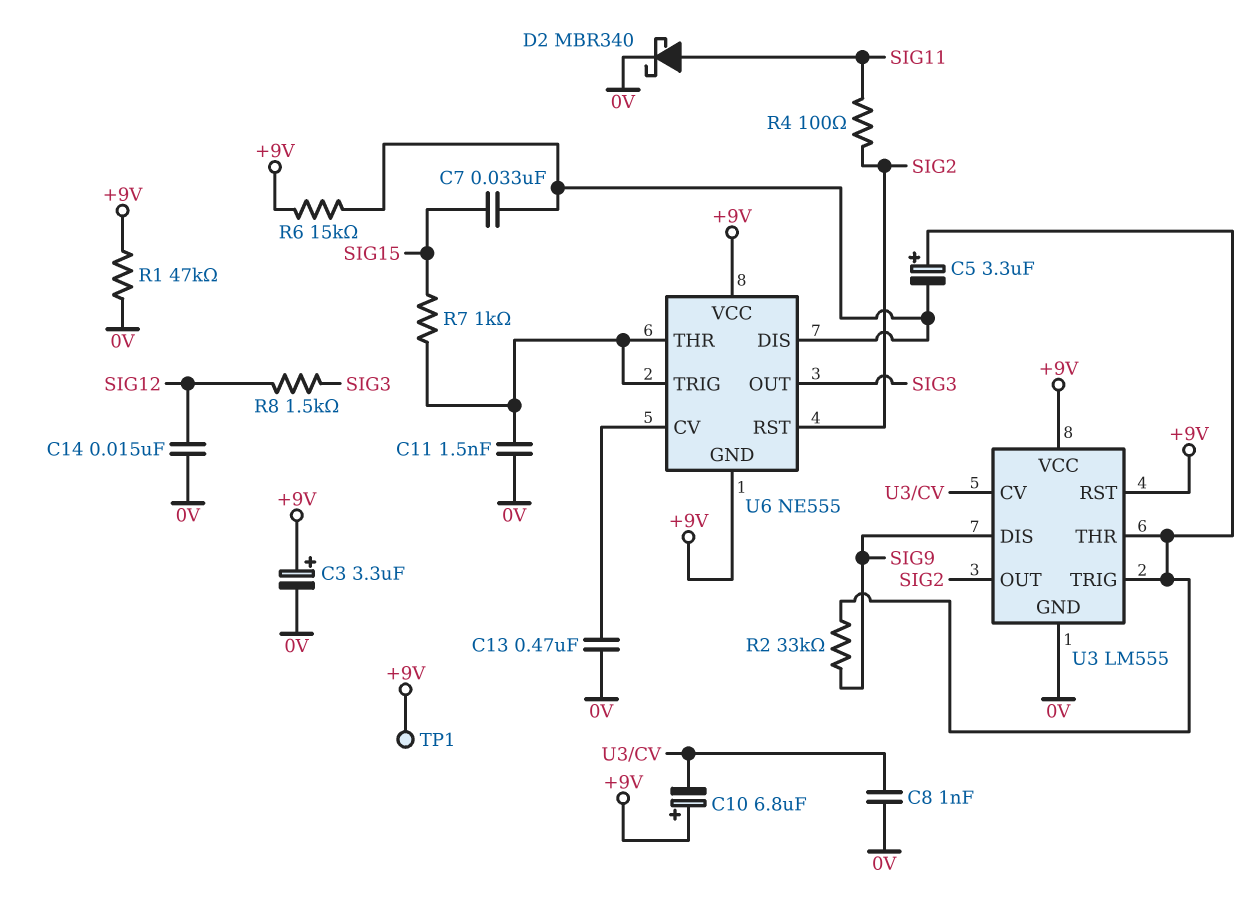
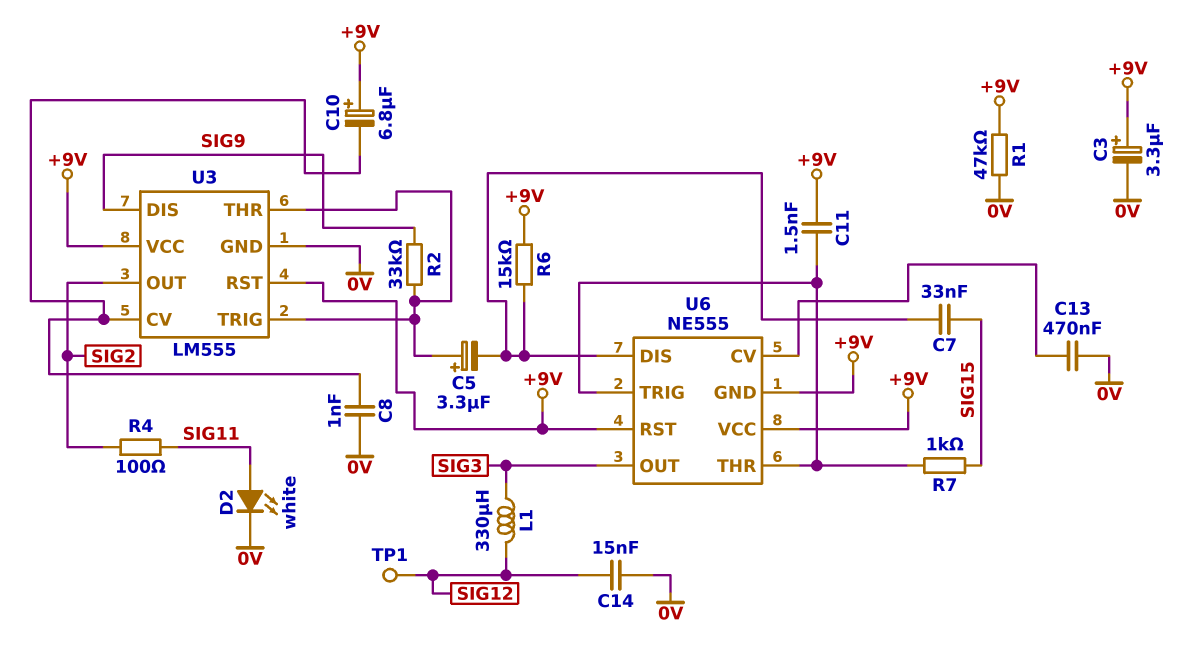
C11: 1.5nF (0V, U6/THR) -> 1.5nF (+9V, U6/THR)
D2: schottky MBR340 (A SIG11, K 0V) -> LED white (A SIG11, K 0V)
L1: none -> 330uH (SIG3, SIG12)
R8: 1.5k (SIG3, SIG12) -> none
TP1: test point (+9V) -> test point (SIG12)
U6 pin RST: SIG2 -> +9V

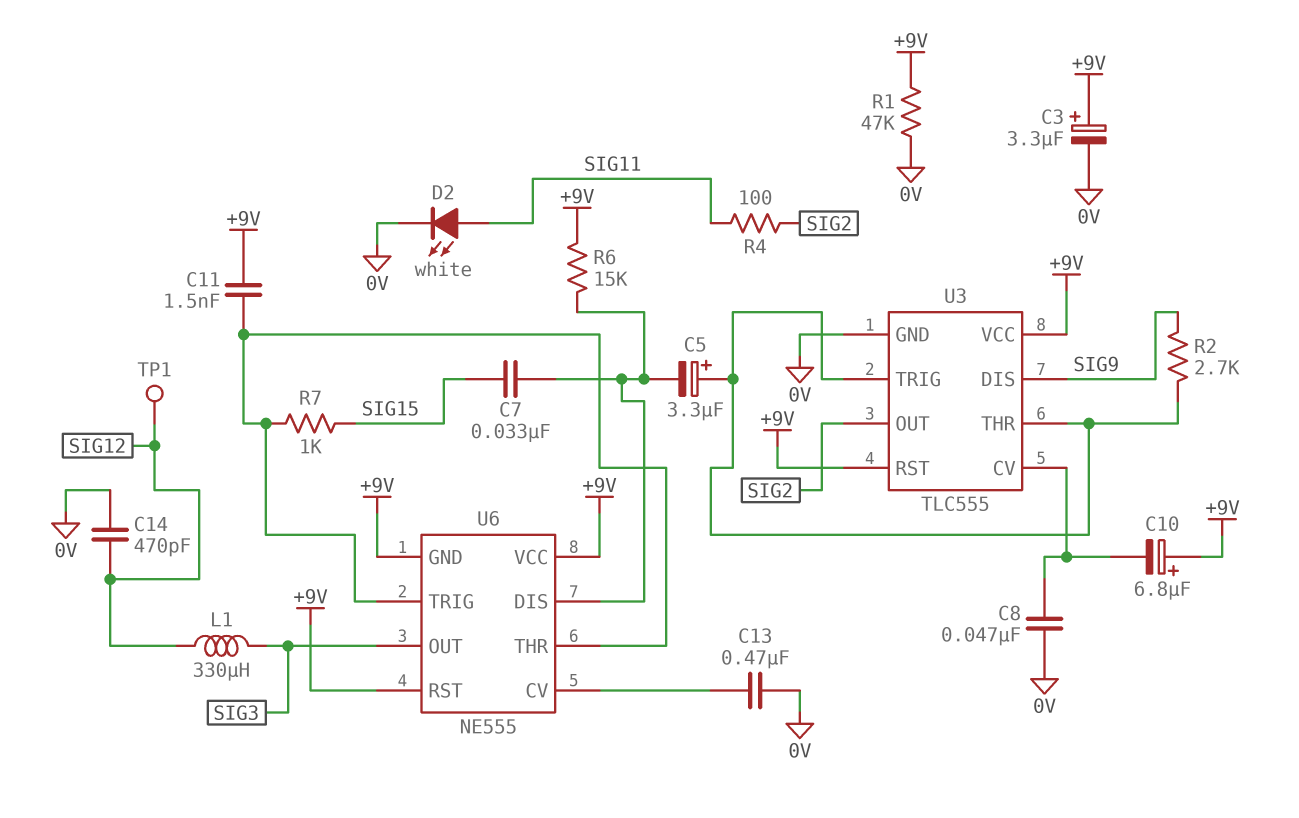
C8: 1nF (0V, U3/CV) -> 47nF (0V, U3/CV)
C14: 15nF (0V, SIG12) -> 470pF (0V, SIG12)
R2: 33k (SIG9, U3/THR) -> 2.7k (SIG9, U3/THR)
U3: LM555 -> TLC555

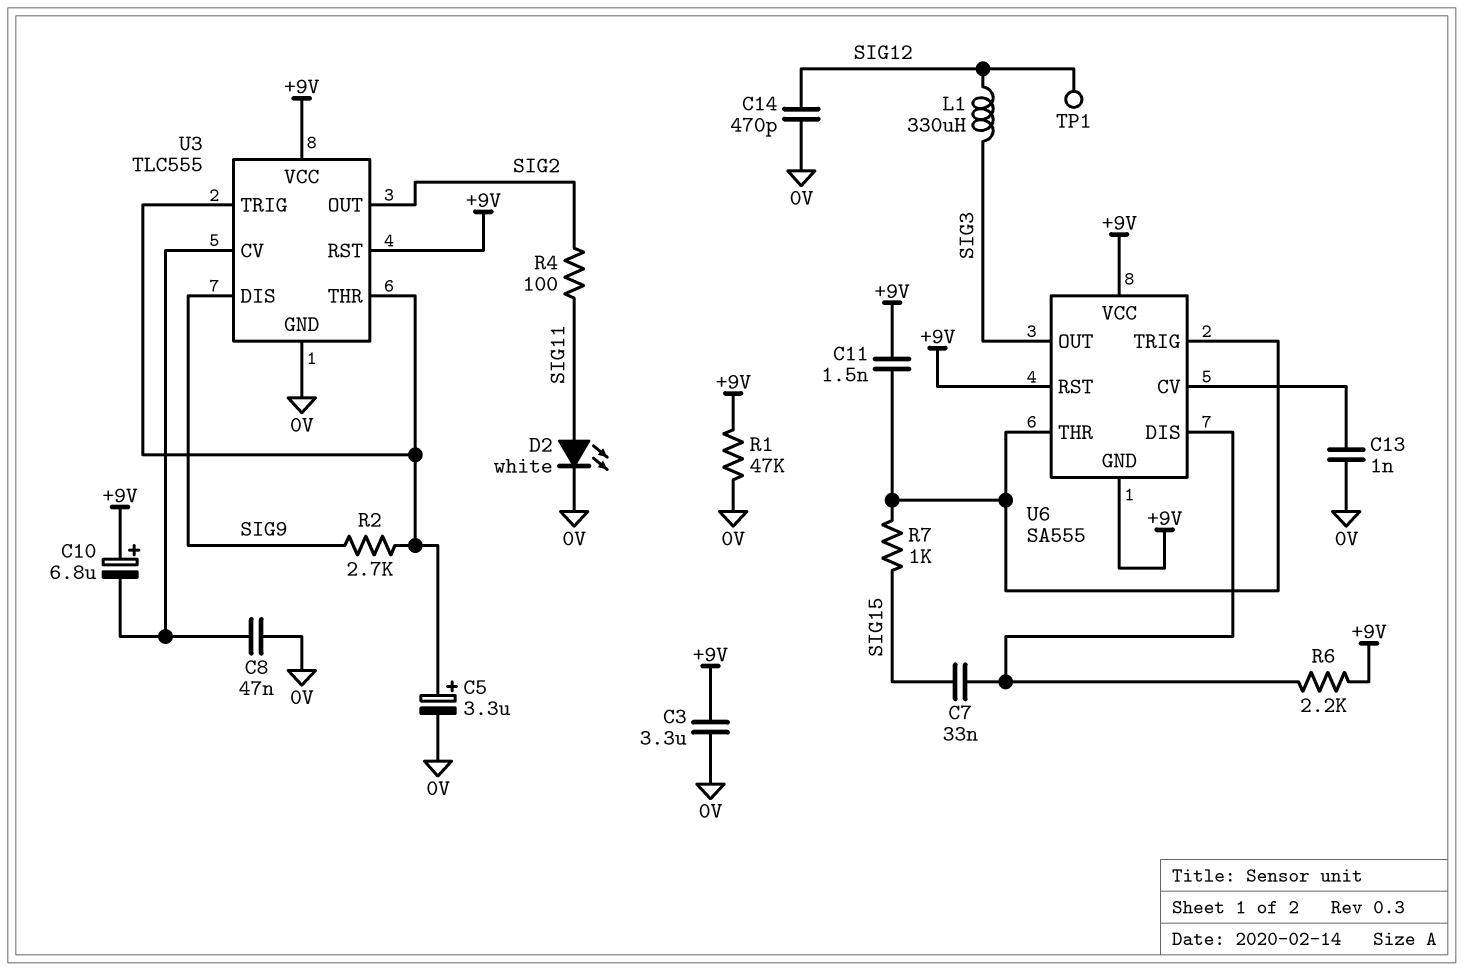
C3: 3.3uF (plus +9V, minus 0V) -> 3.3uF (+9V, 0V)
C5: 3.3uF (plus U3/THR, minus U6/DIS) -> 3.3uF (plus U3/THR, minus 0V)
C13: 470nF (0V, U6/CV) -> 1nF (0V, U6/CV)
R6: 15k (+9V, U6/DIS) -> 2.2k (+9V, U6/DIS)
U6: NE555 -> SA555

